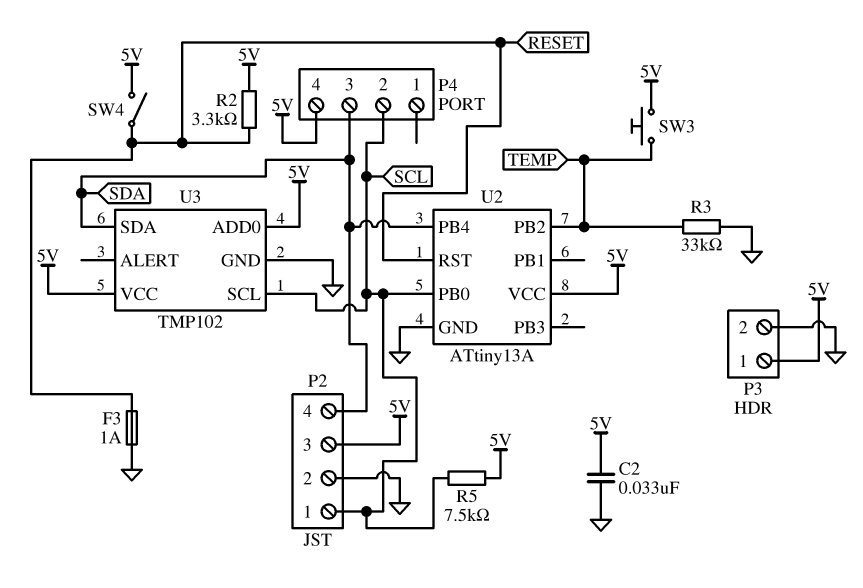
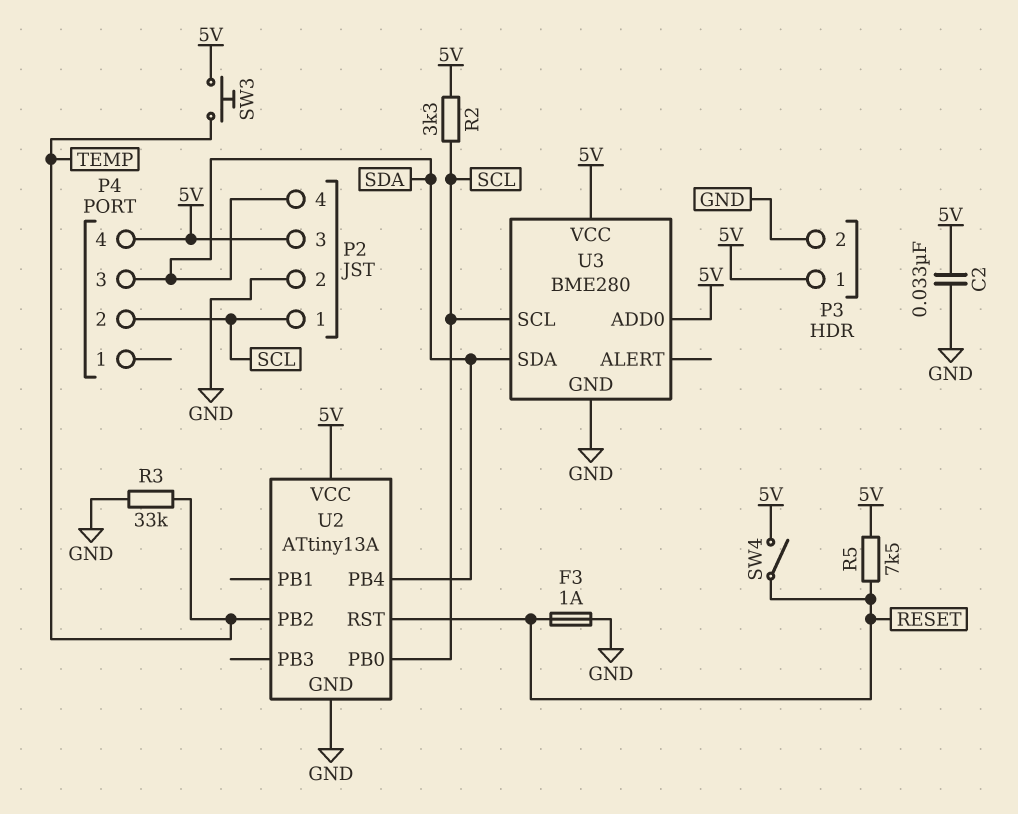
R2: 3.3k (5V, RESET) -> 3.3k (5V, SCL)
R5: 7.5k (5V, SCL) -> 7.5k (5V, RESET)
U3: TMP102 -> BME280

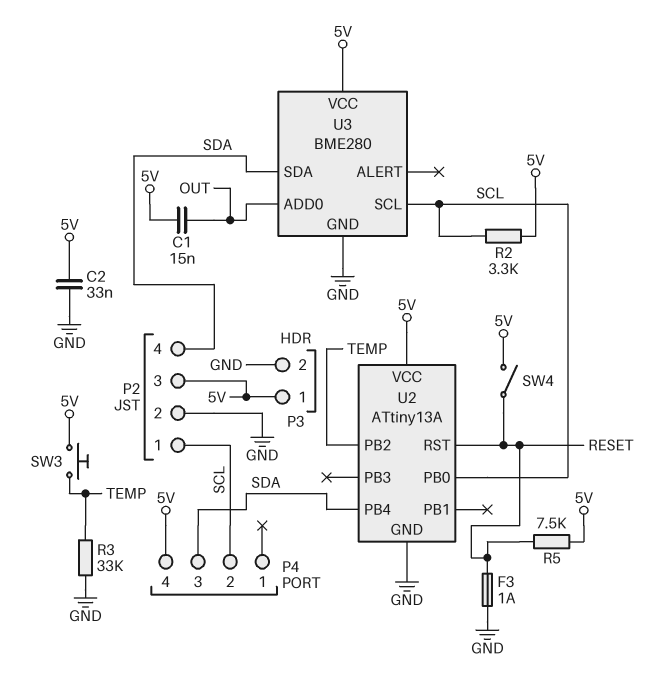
C1: none -> 15nF (5V, OUT)
U3 pin ADD0: 5V -> OUT

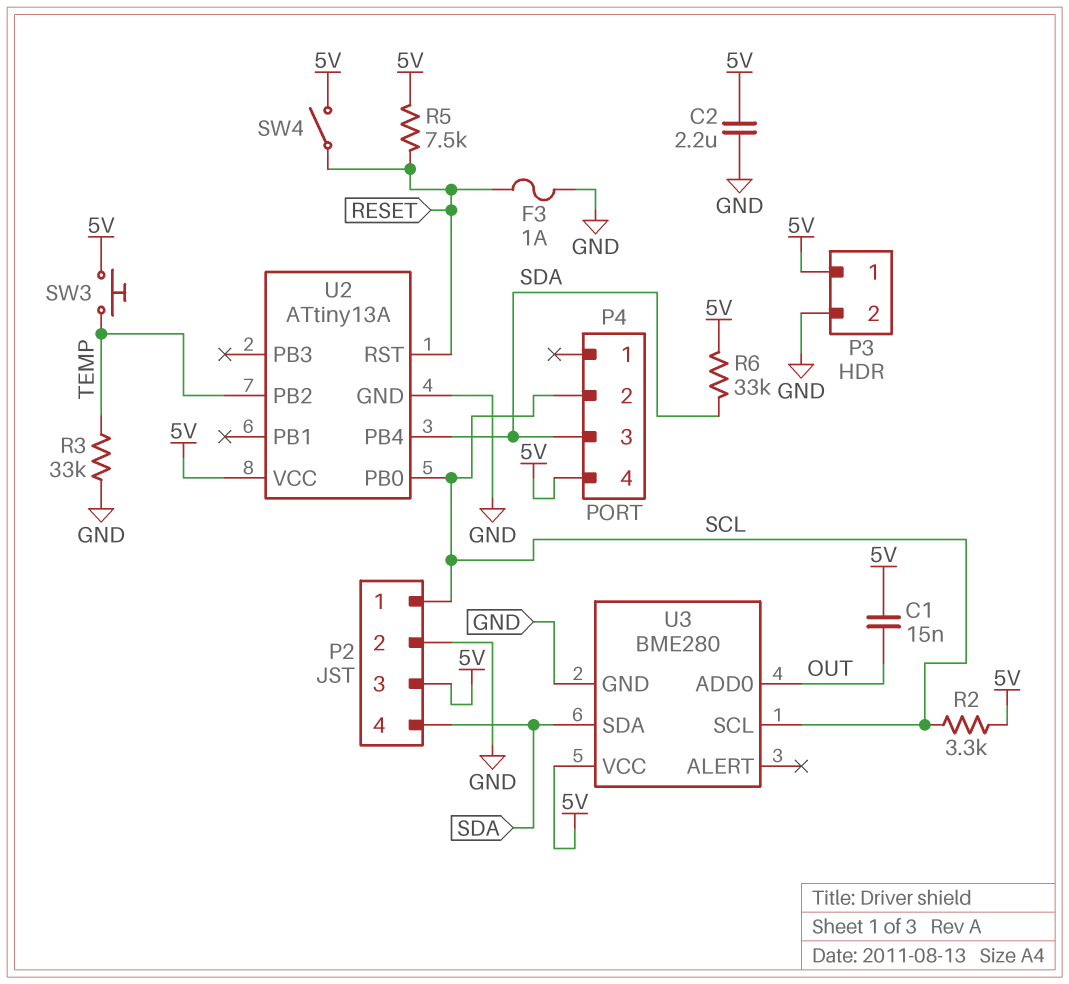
C2: 33nF (5V, GND) -> 2.2uF (5V, GND)
R6: none -> 33k (5V, SDA)

